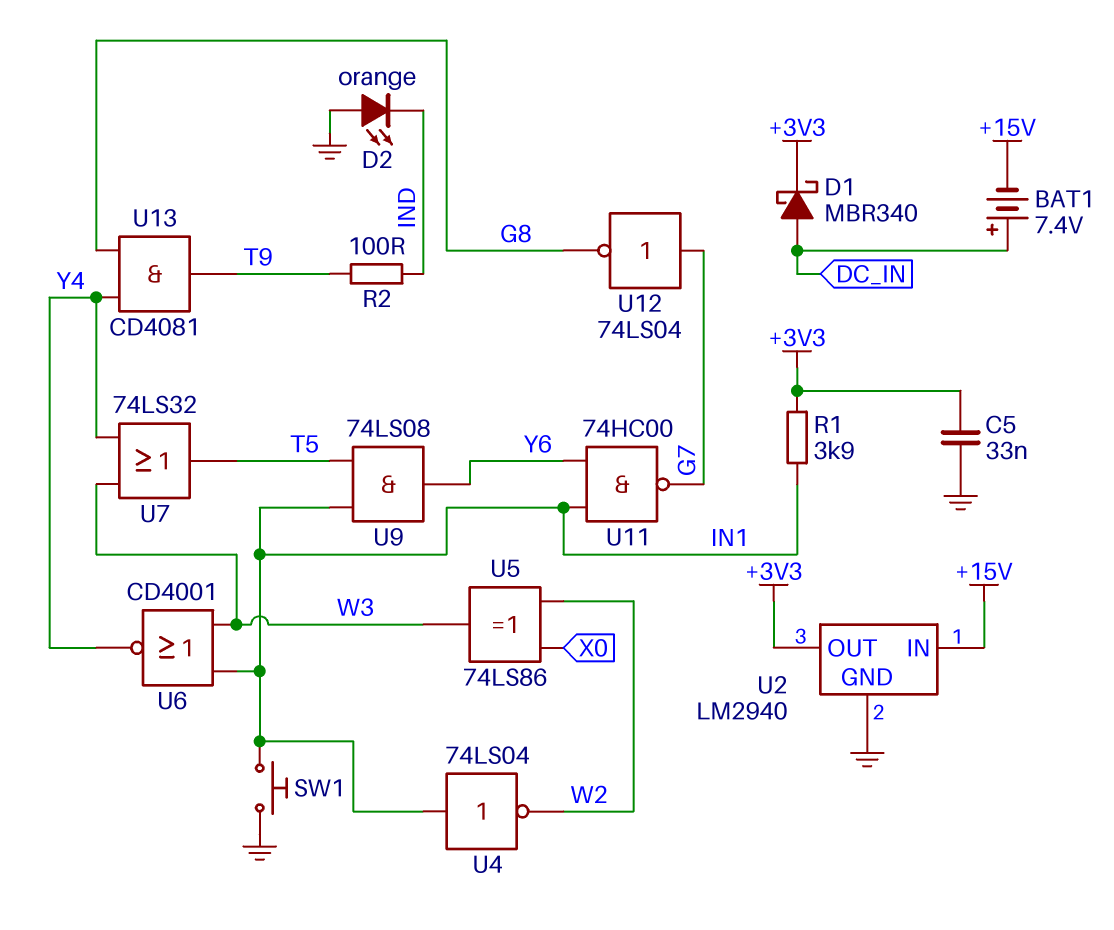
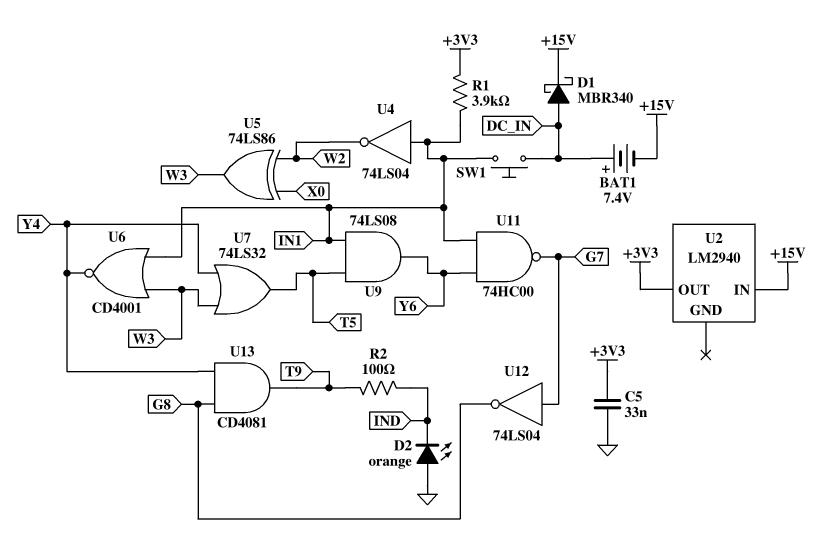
D1: schottky MBR340 (A DC_IN, K +3V3) -> schottky MBR340 (A DC_IN, K +15V)
SW1: button (GND, IN1) -> button (DC_IN, IN1)
U2 pin GND: GND -> none

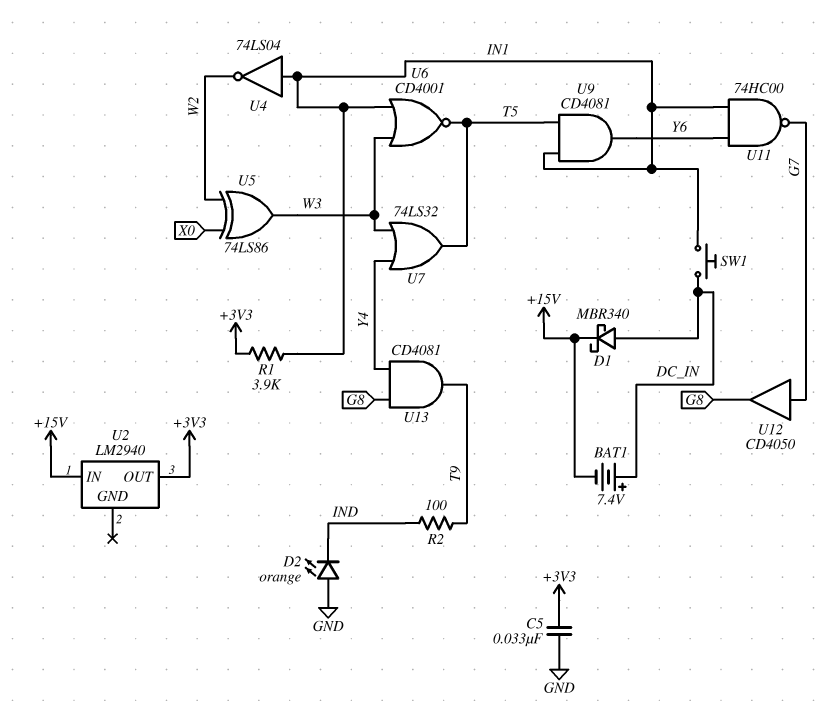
U6: NOR CD4001 (in IN1, in W3, out Y4) -> NOR CD4001 (in IN1, in W3, out T5)
U9: AND 74LS08 (in IN1, in T5, out Y6) -> AND CD4081 (in IN1, in T5, out Y6)
U12: NOT 74LS04 (in G7, out G8) -> buffer CD4050 (in G7, out G8)

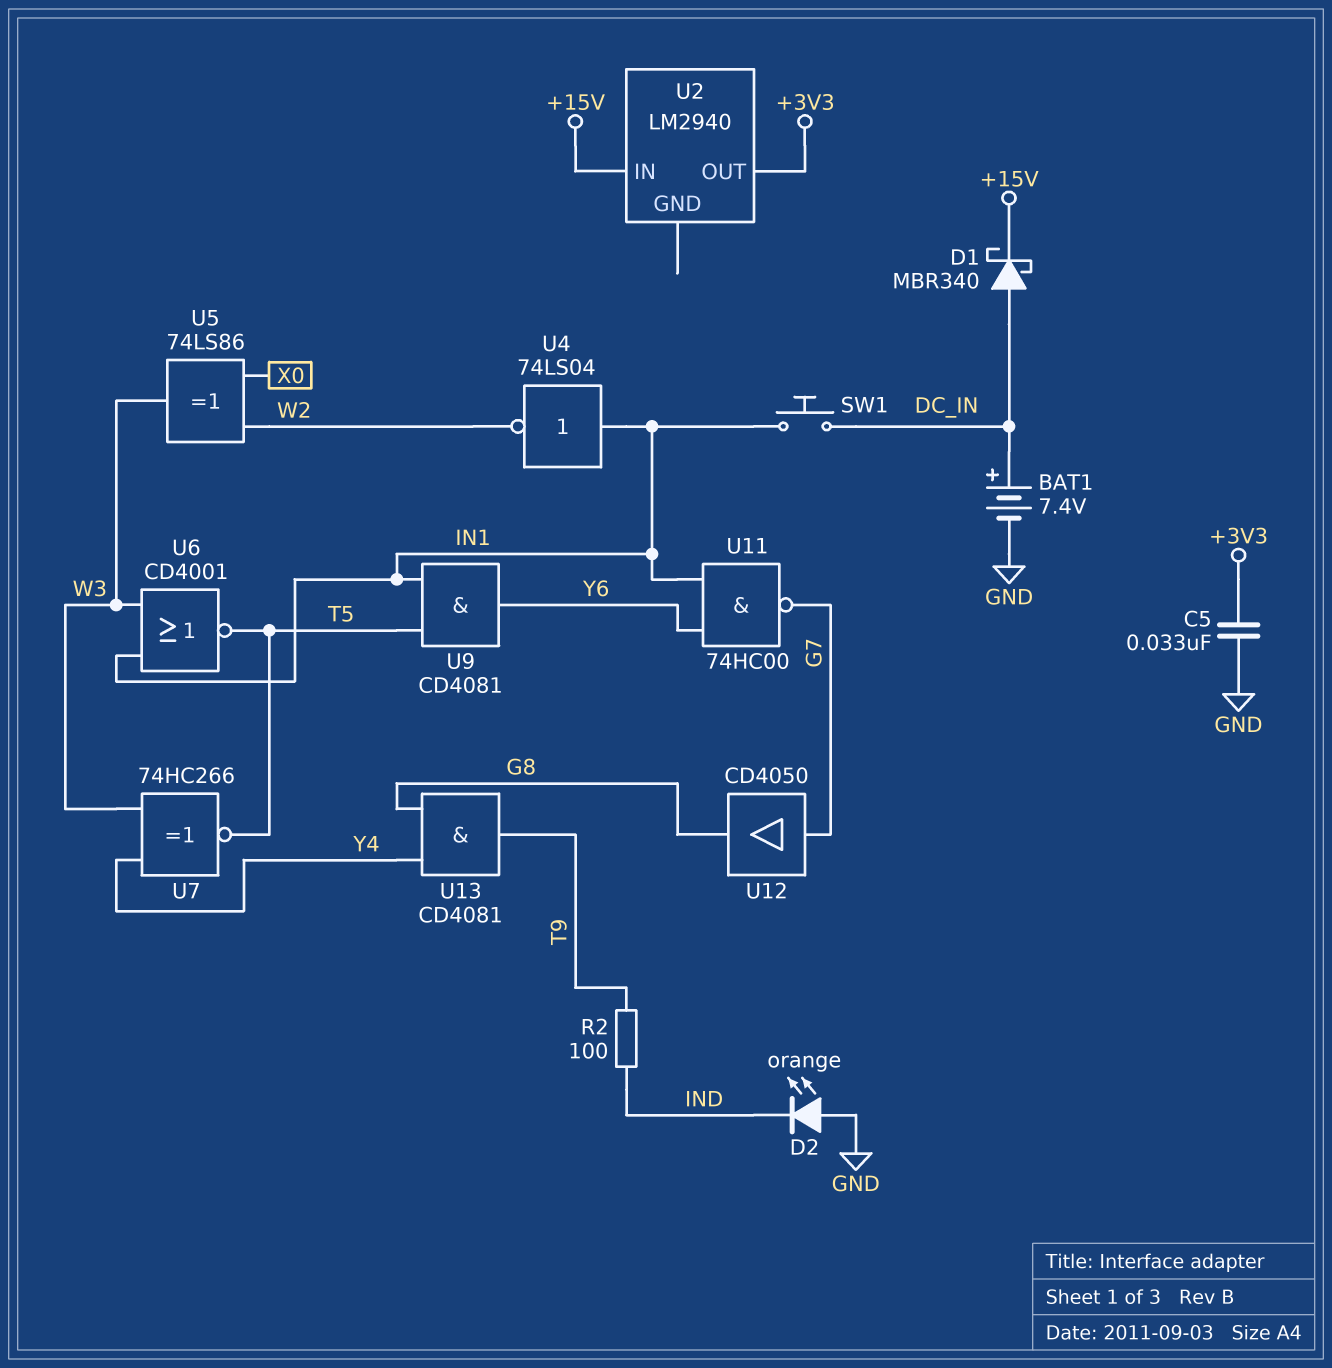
BAT1: 7.4V (plus DC_IN, minus +15V) -> 7.4V (plus DC_IN, minus GND)
R1: 3.9k (+3V3, IN1) -> none
U7: OR 74LS32 (in W3, in Y4, out T5) -> XNOR 74HC266 (in W3, in Y4, out T5)

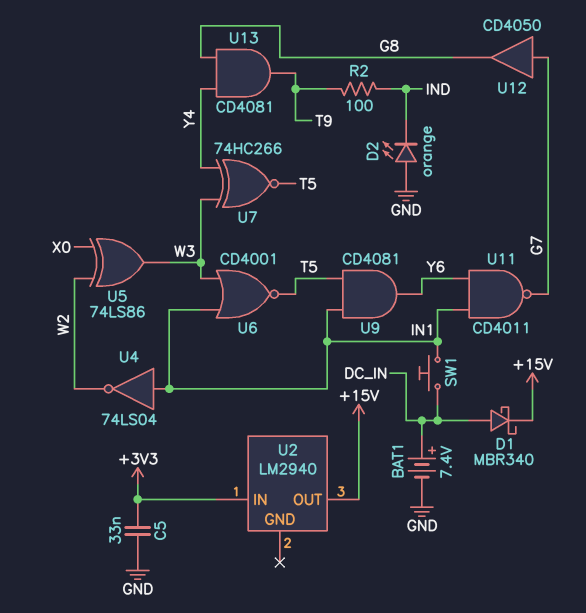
U2 pin IN: +15V -> +3V3
U2 pin OUT: +3V3 -> +15V
U11: NAND 74HC00 (in IN1, in Y6, out G7) -> NAND CD4011 (in IN1, in Y6, out G7)

